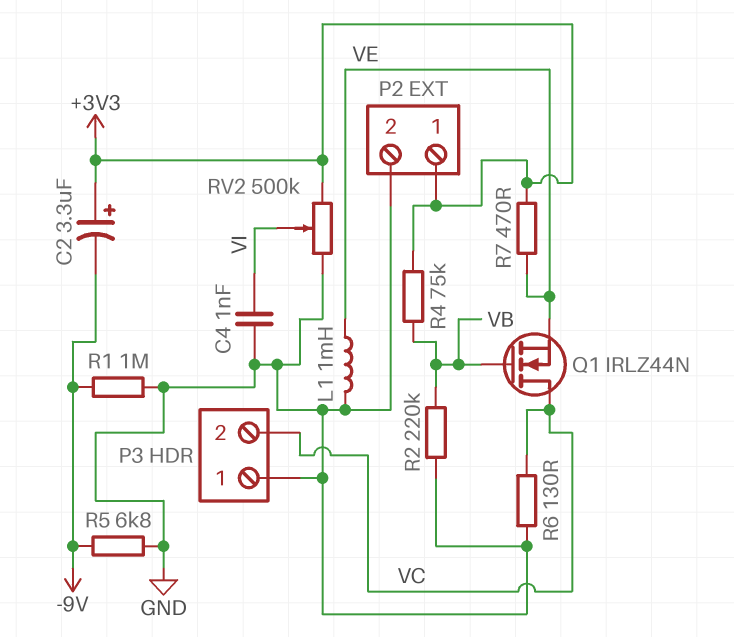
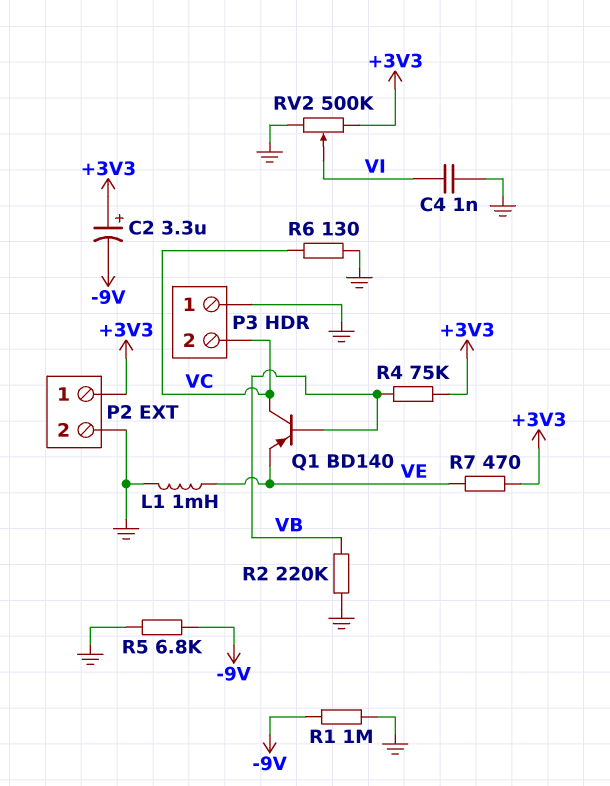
Q1: NMOS IRLZ44N (G VB, D VC, S VE) -> PNP BD140 (B VB, C VC, E VE)

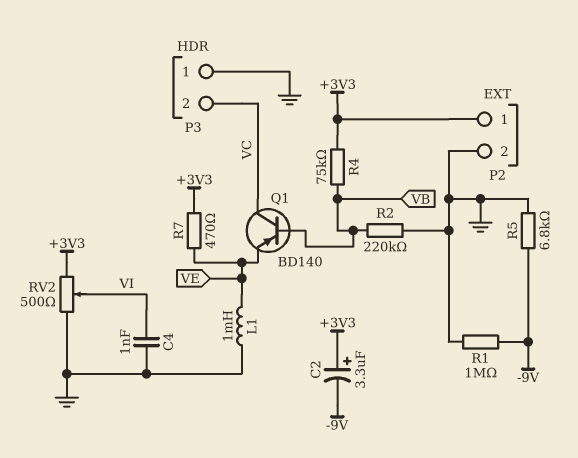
R6: 130 (GND, VC) -> none
RV2: 500k (+3V3, GND, wiper VI) -> 500 (+3V3, GND, wiper VI)

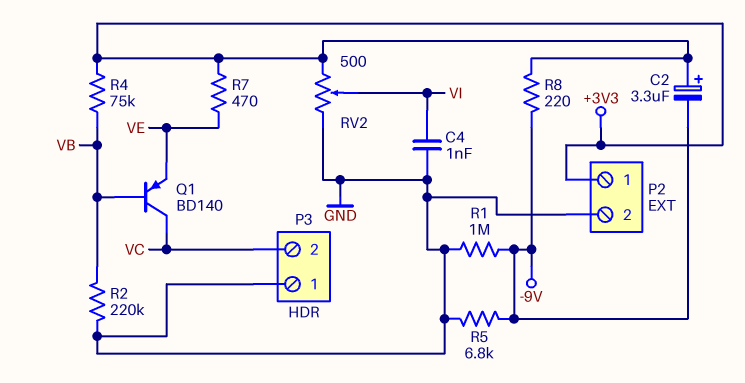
L1: 1mH (GND, VE) -> none
R8: none -> 220 (+3V3, -9V)

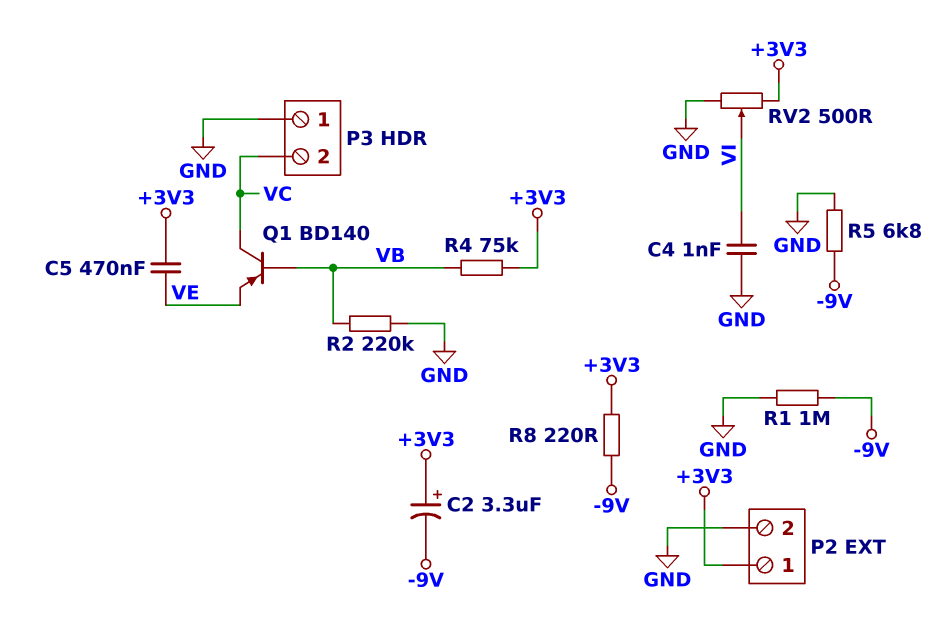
C5: none -> 470nF (+3V3, VE)
R7: 470 (+3V3, VE) -> none

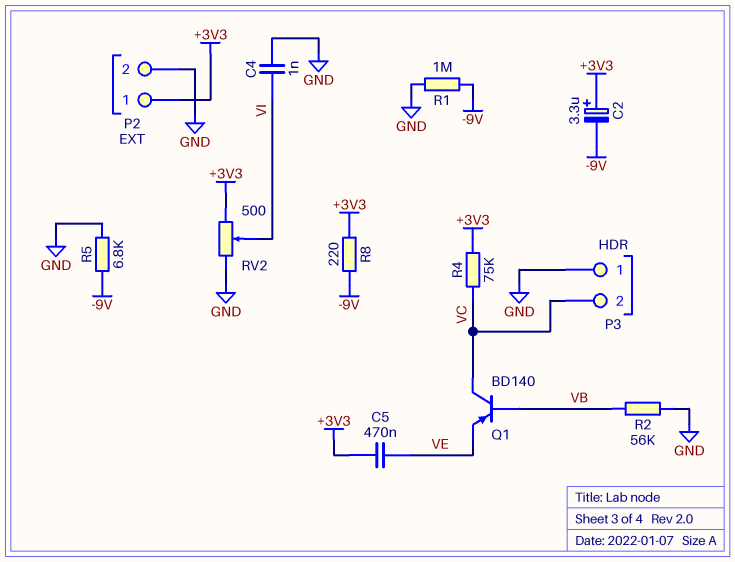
R2: 220k (GND, VB) -> 56k (GND, VB)
R4: 75k (+3V3, VB) -> 75k (+3V3, VC)

